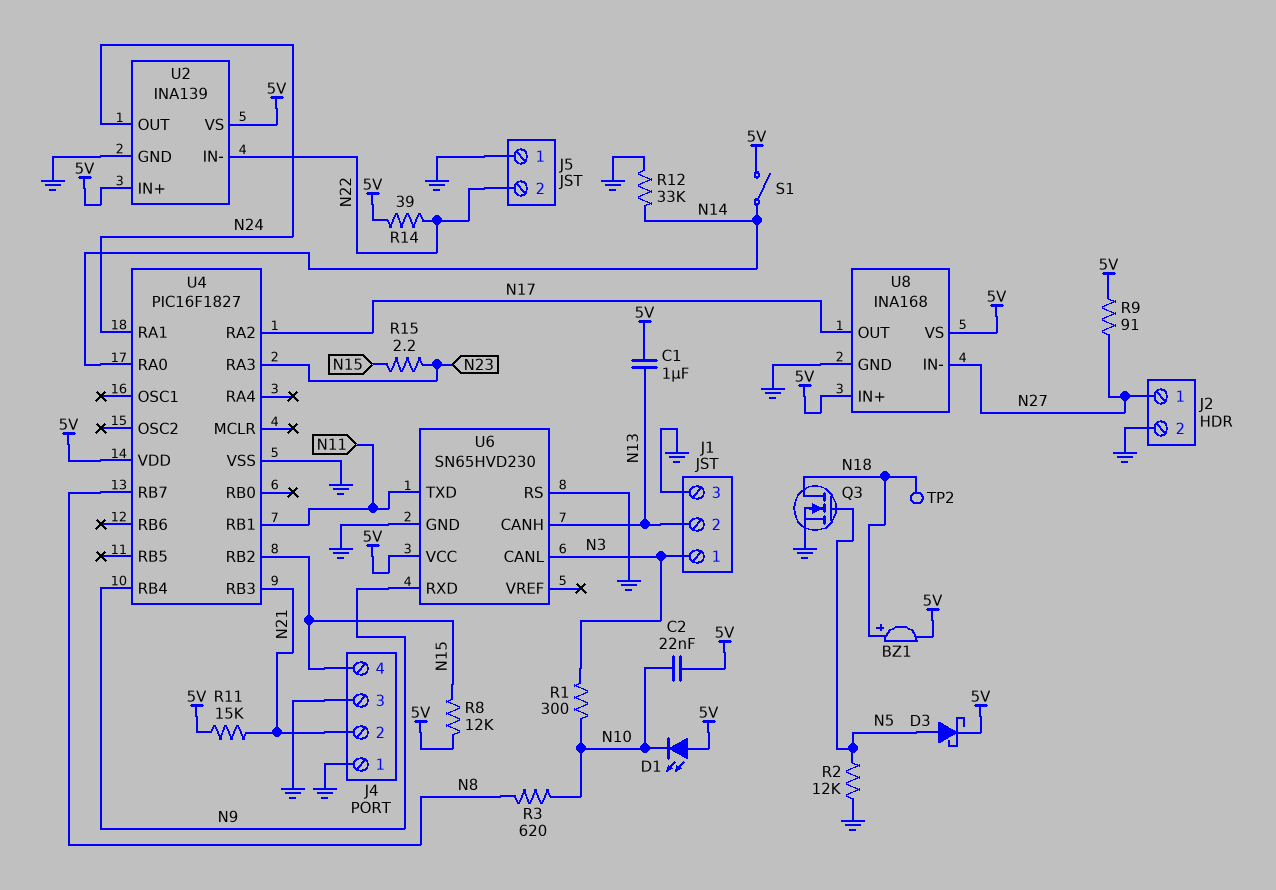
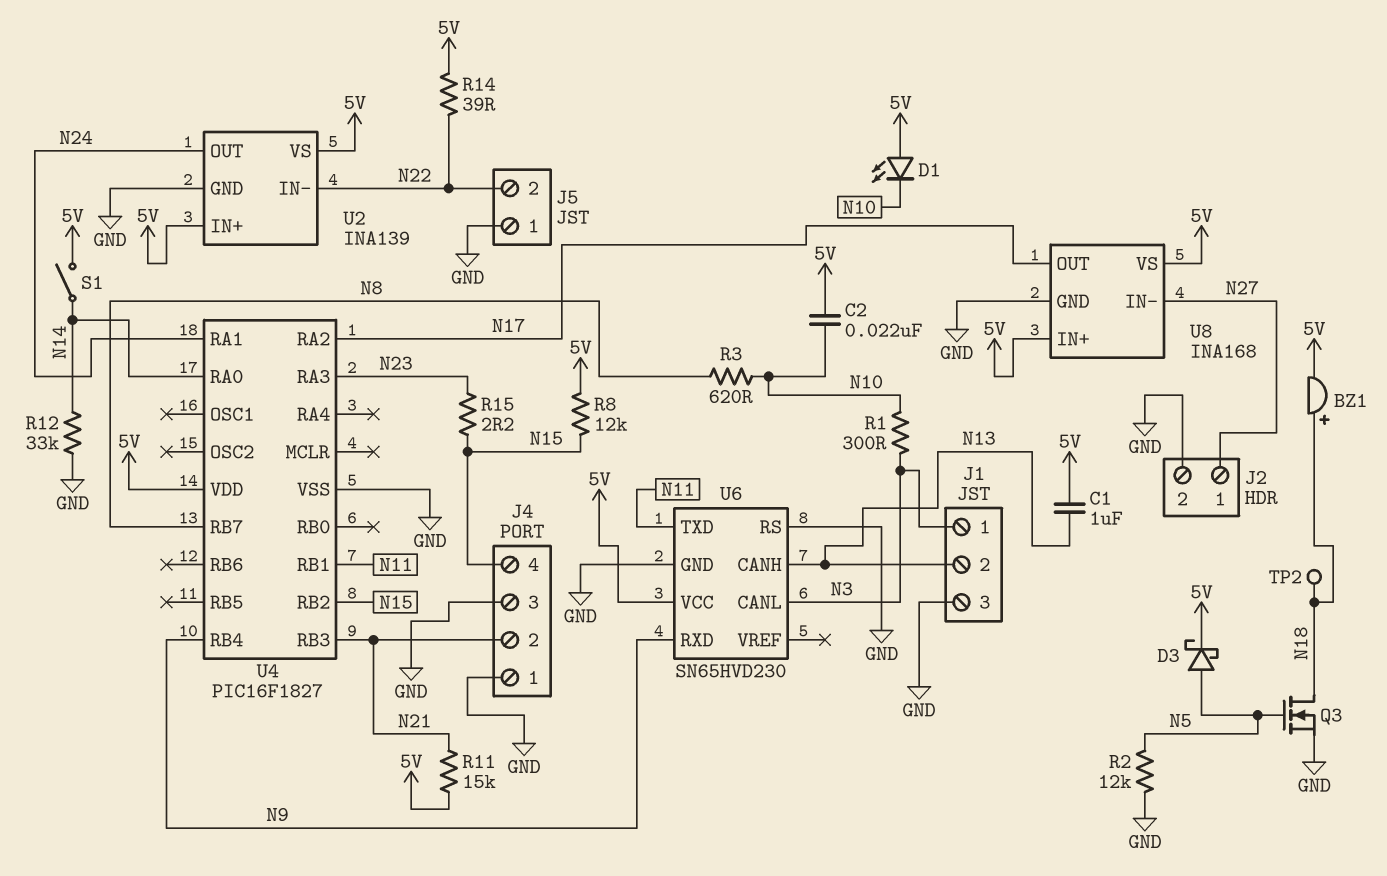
R9: 91 (5V, N27) -> none

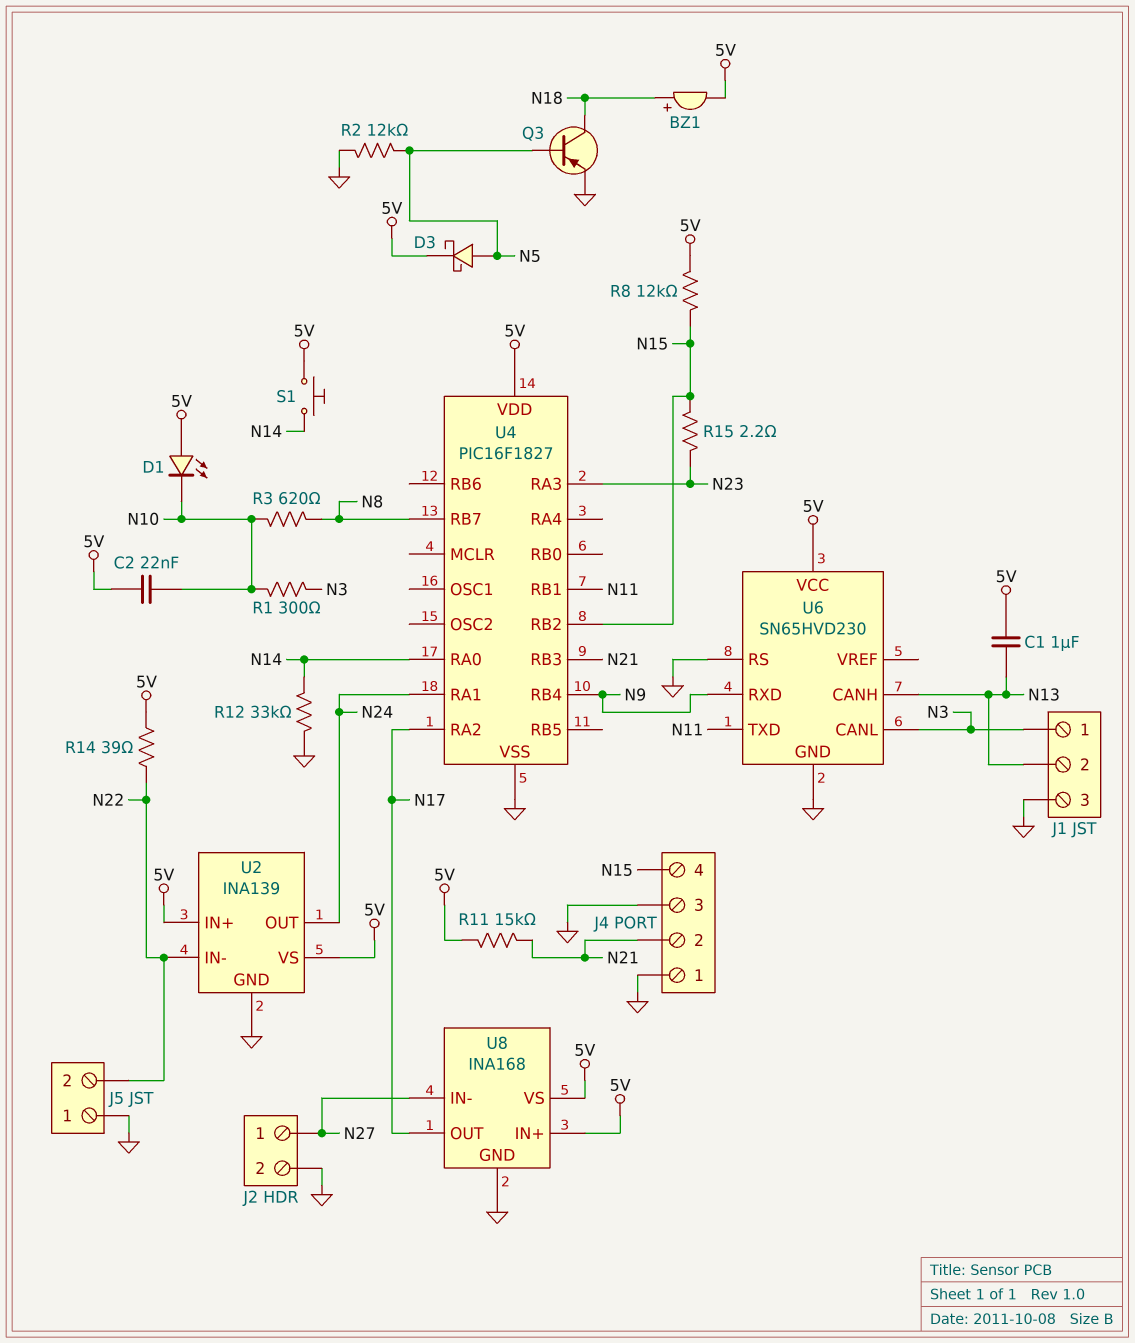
Q3: NMOS (G N5, D N18, S GND) -> PNP (B N5, C N18, E GND)
S1: switch (5V, N14) -> button (5V, N14)
TP2: test point (N18) -> none

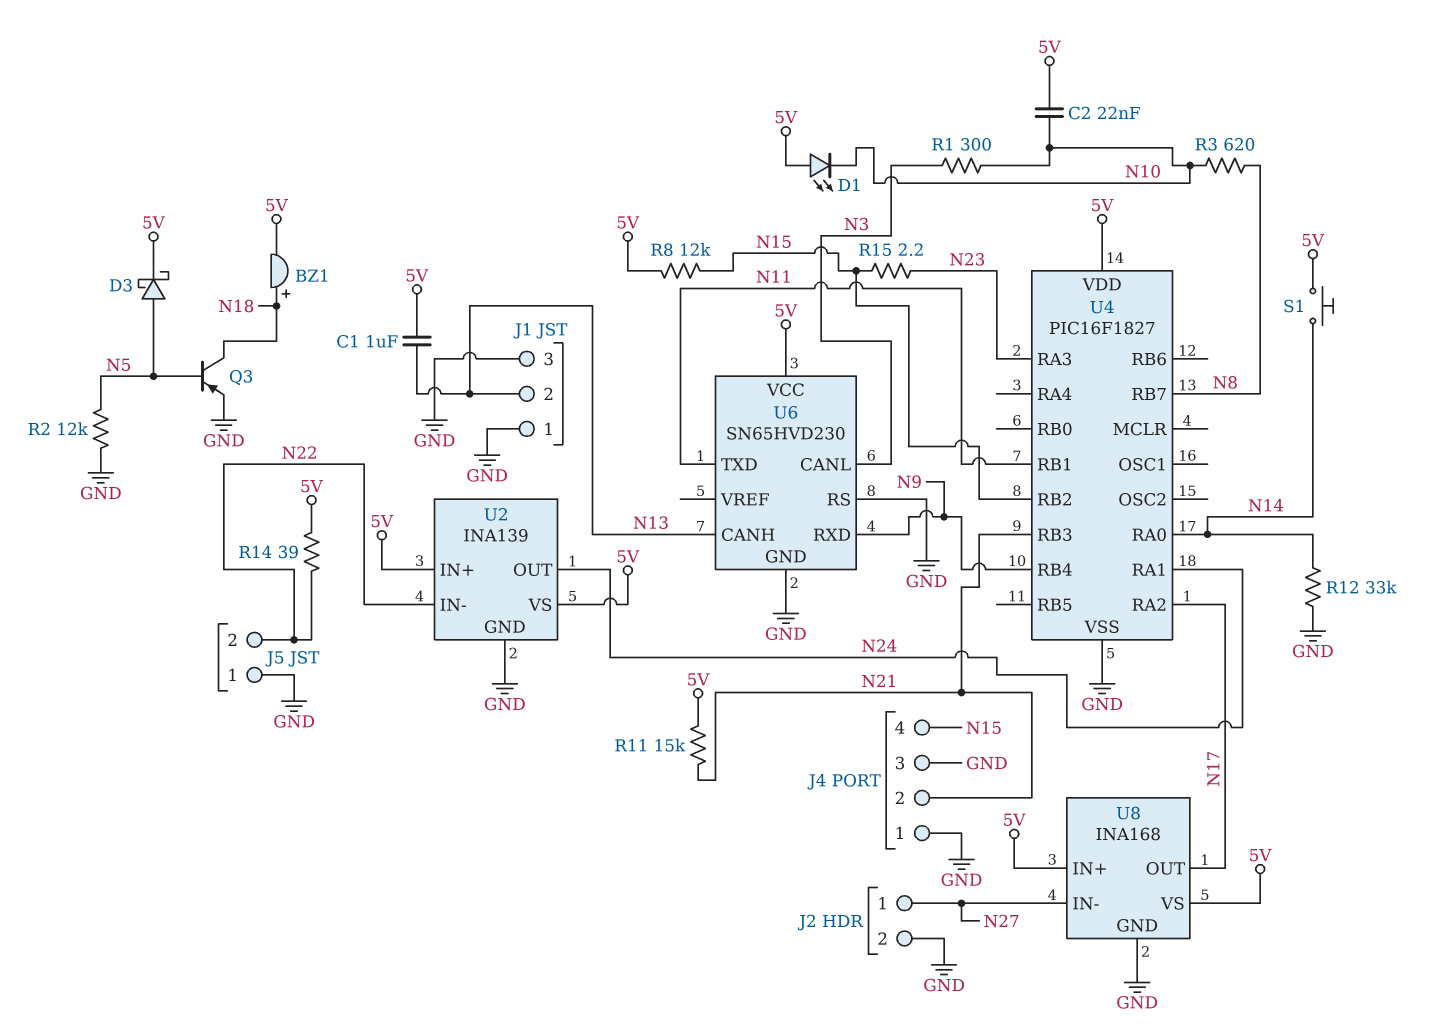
J1 pin 1: N3 -> GND

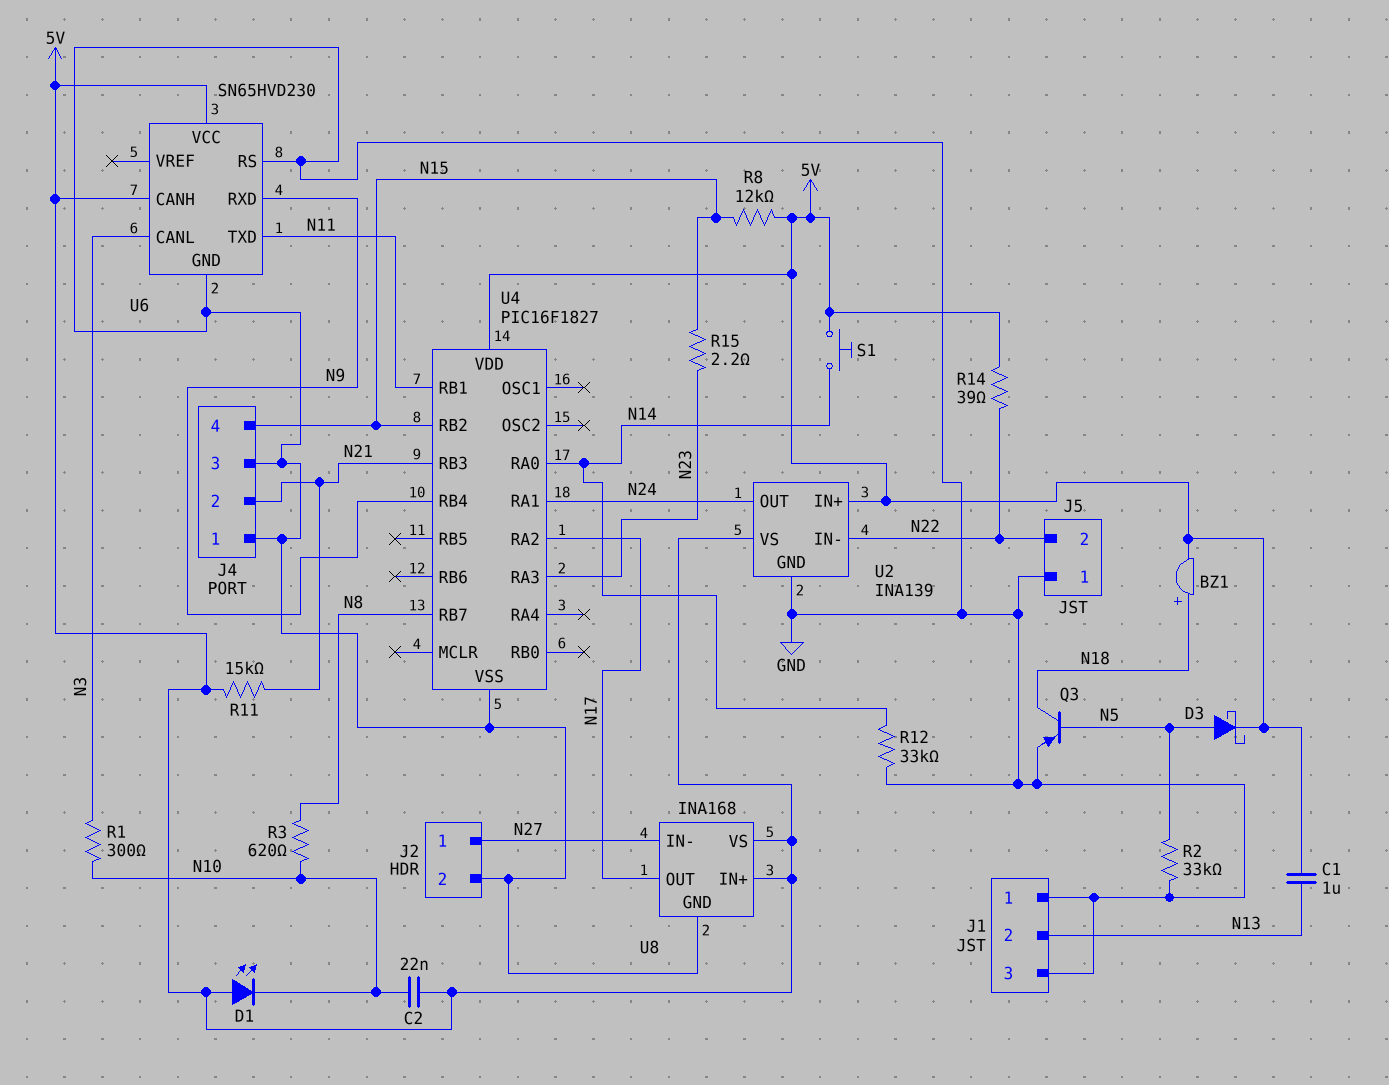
R2: 12k (GND, N5) -> 33k (GND, N5)
U6 pin CANH: N13 -> 5V

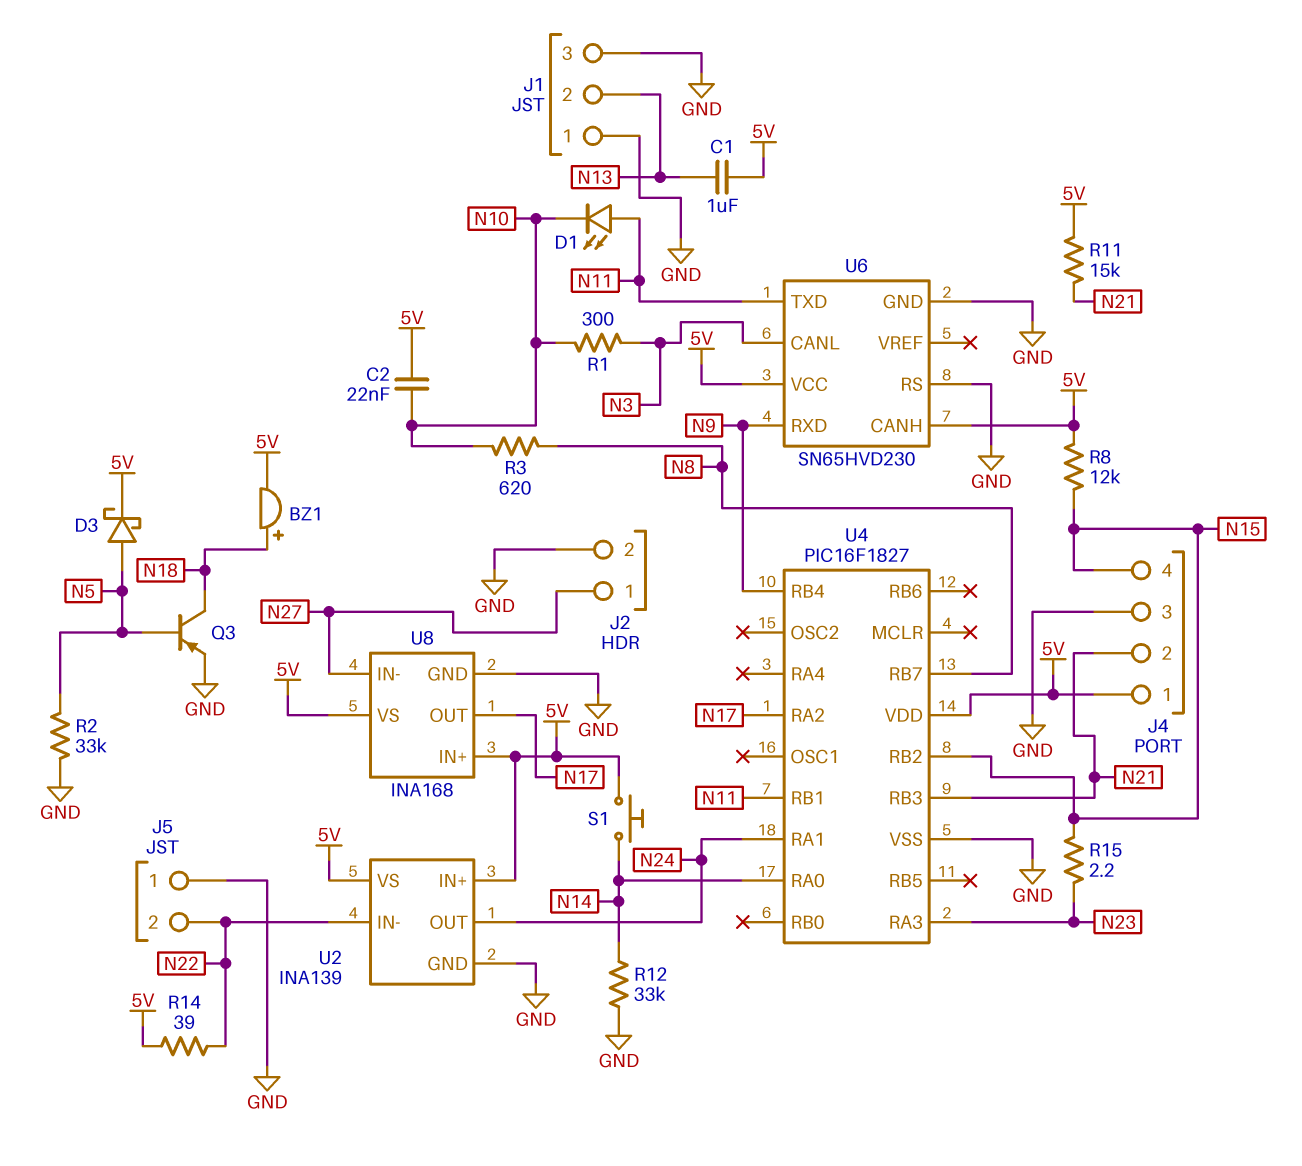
D1: LED (A 5V, K N10) -> LED (A N11, K N10)
J4 pin 1: GND -> 5V

